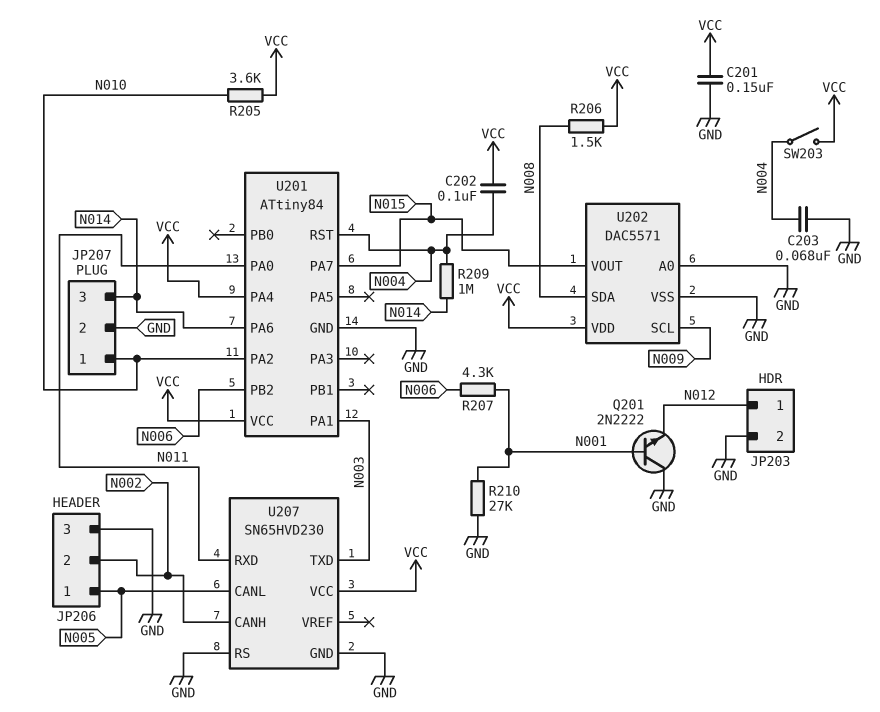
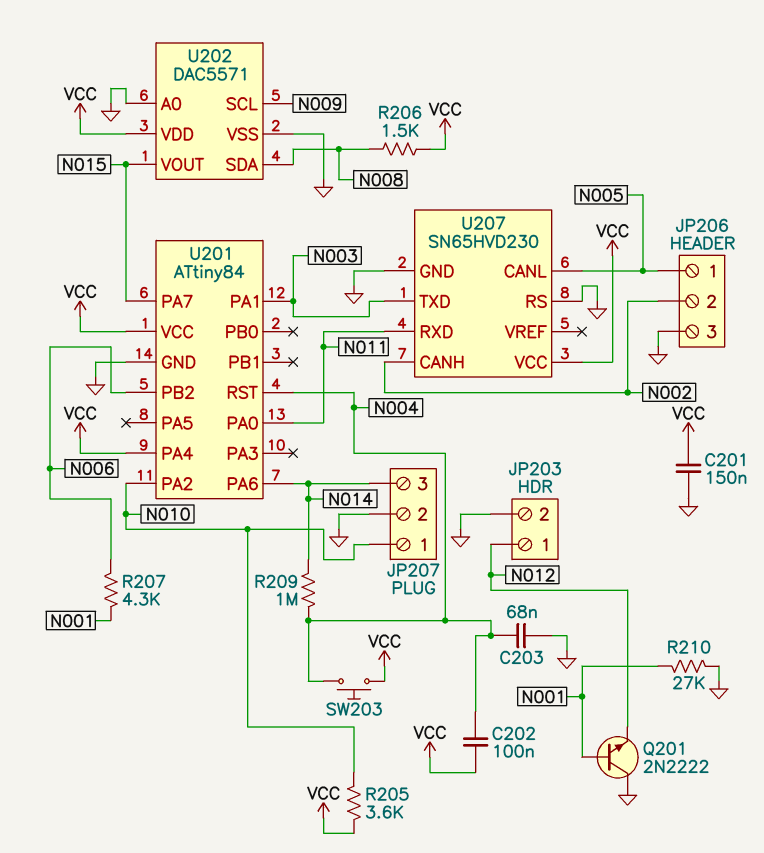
SW203: switch (N004, VCC) -> button (N004, VCC)

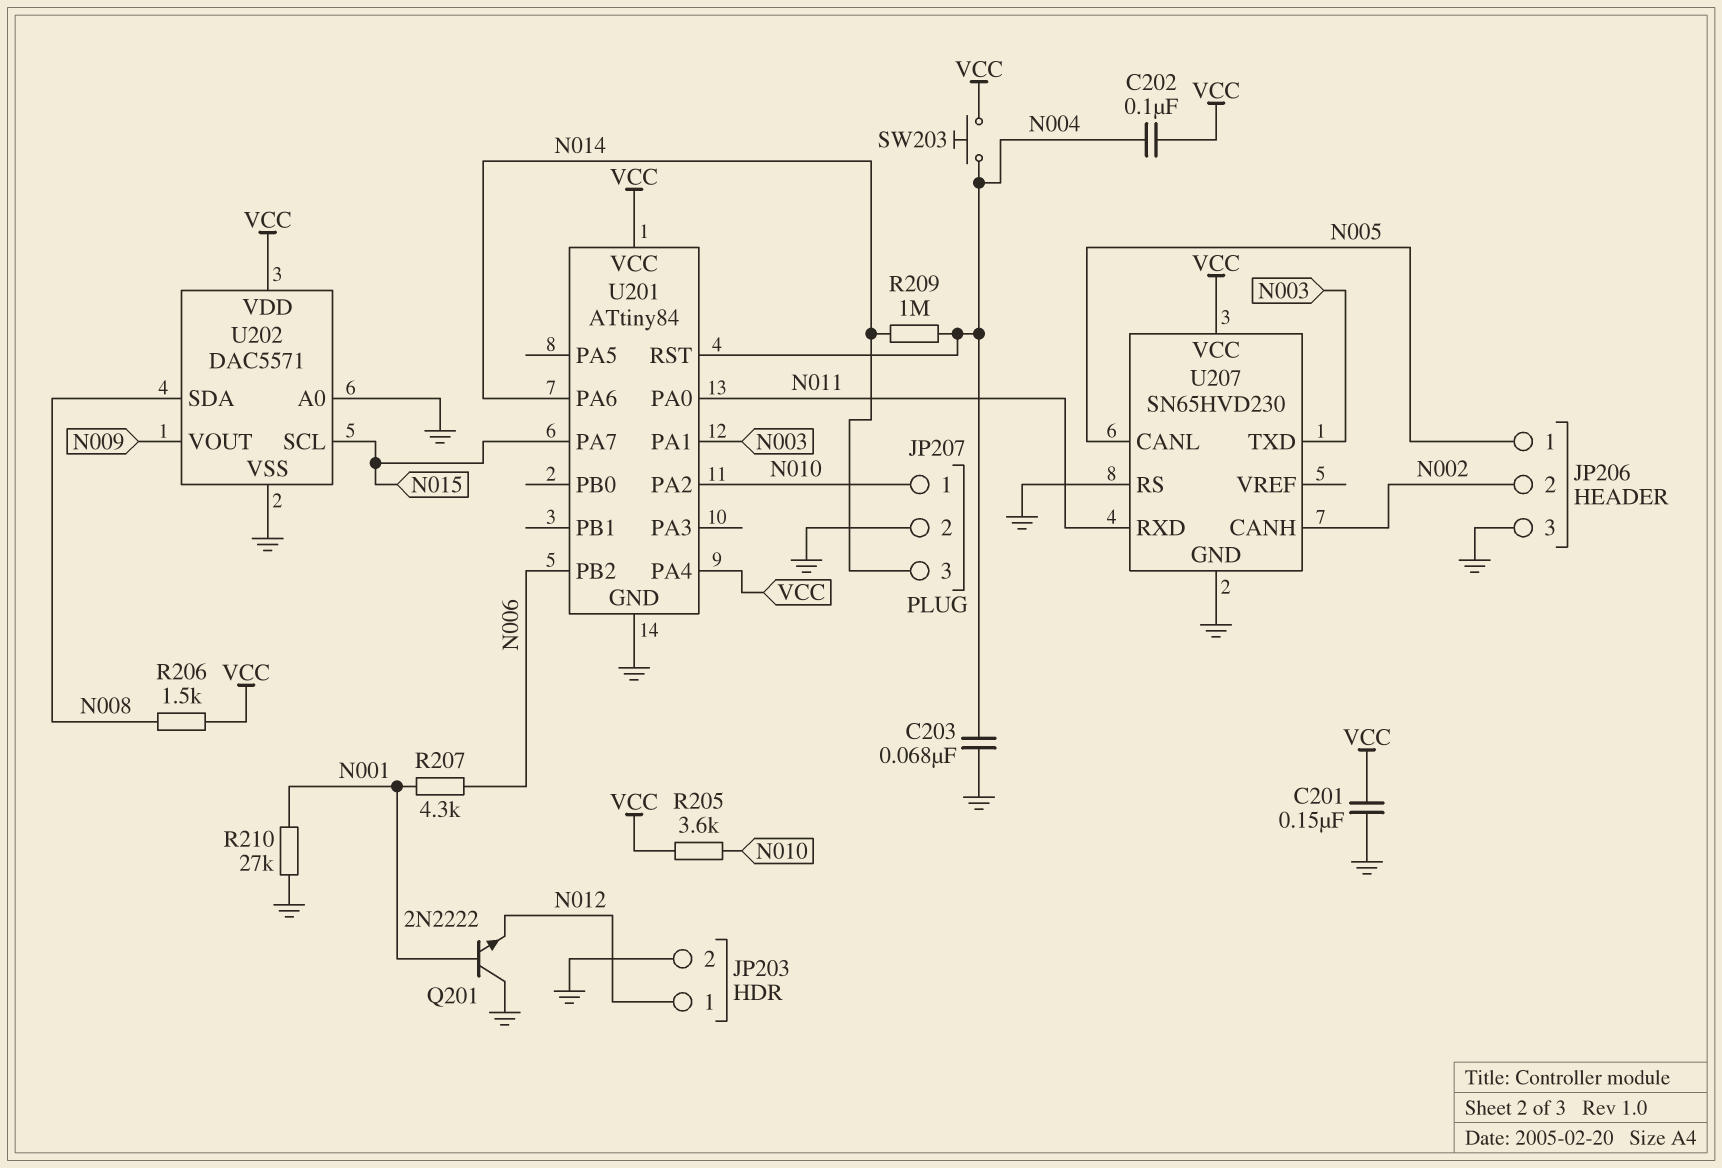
U202 pin SCL: N009 -> N015
U202 pin VOUT: N015 -> N009

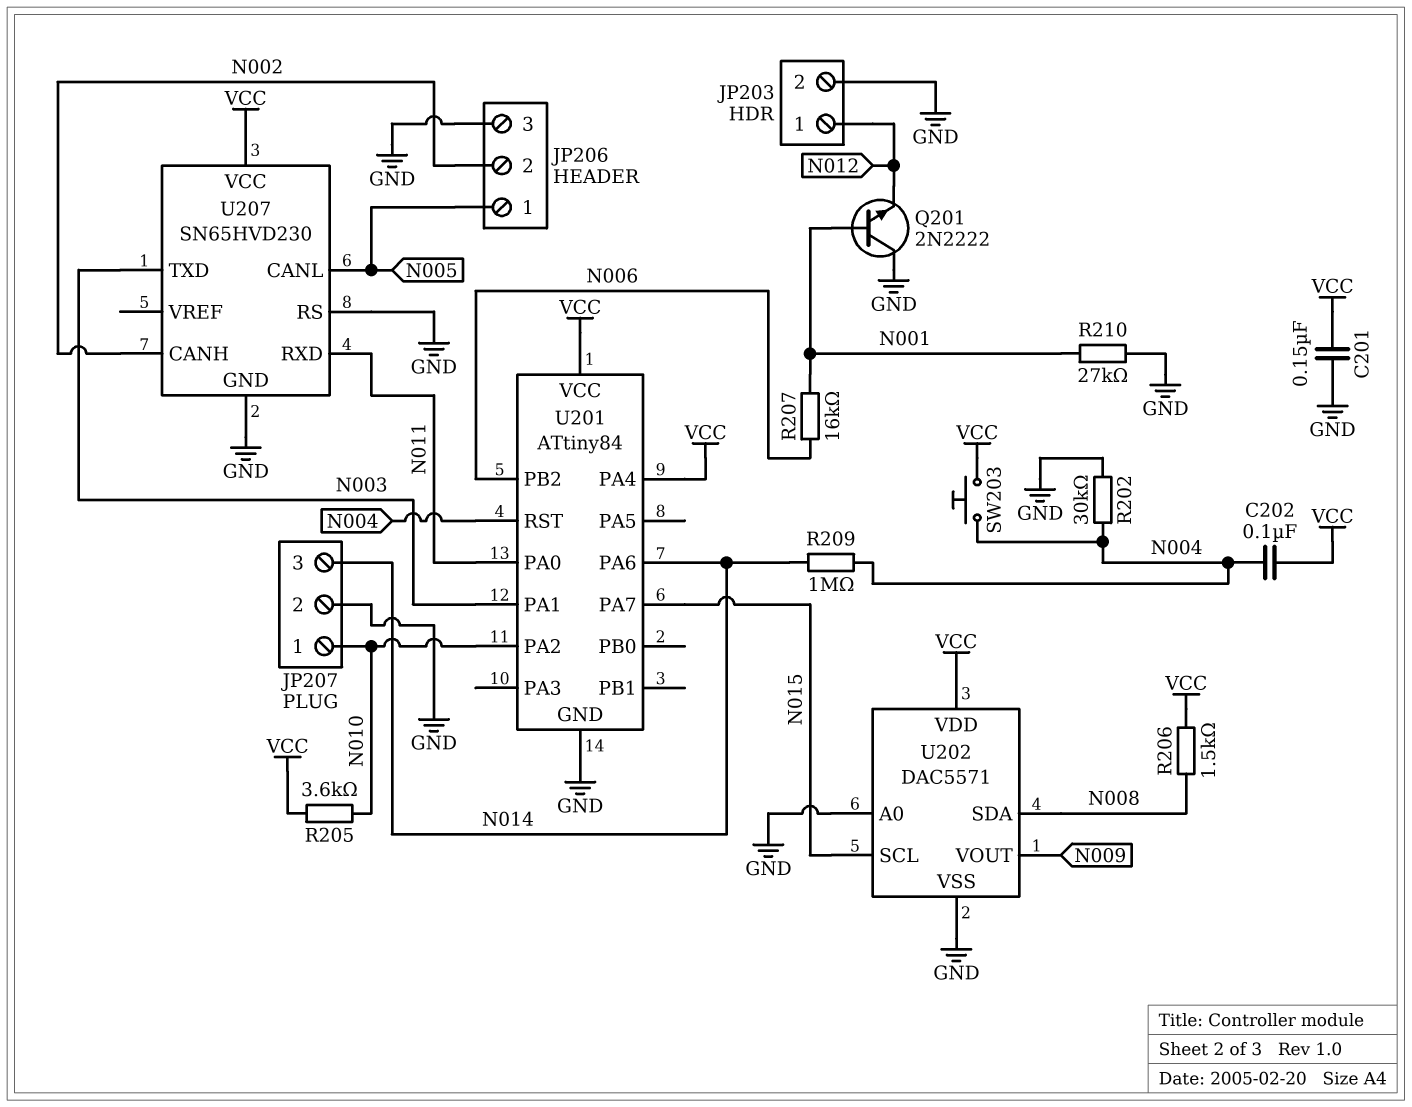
C203: 68nF (GND, N004) -> none
R202: none -> 30k (GND, N004)
R207: 4.3k (N001, N006) -> 16k (N001, N006)

